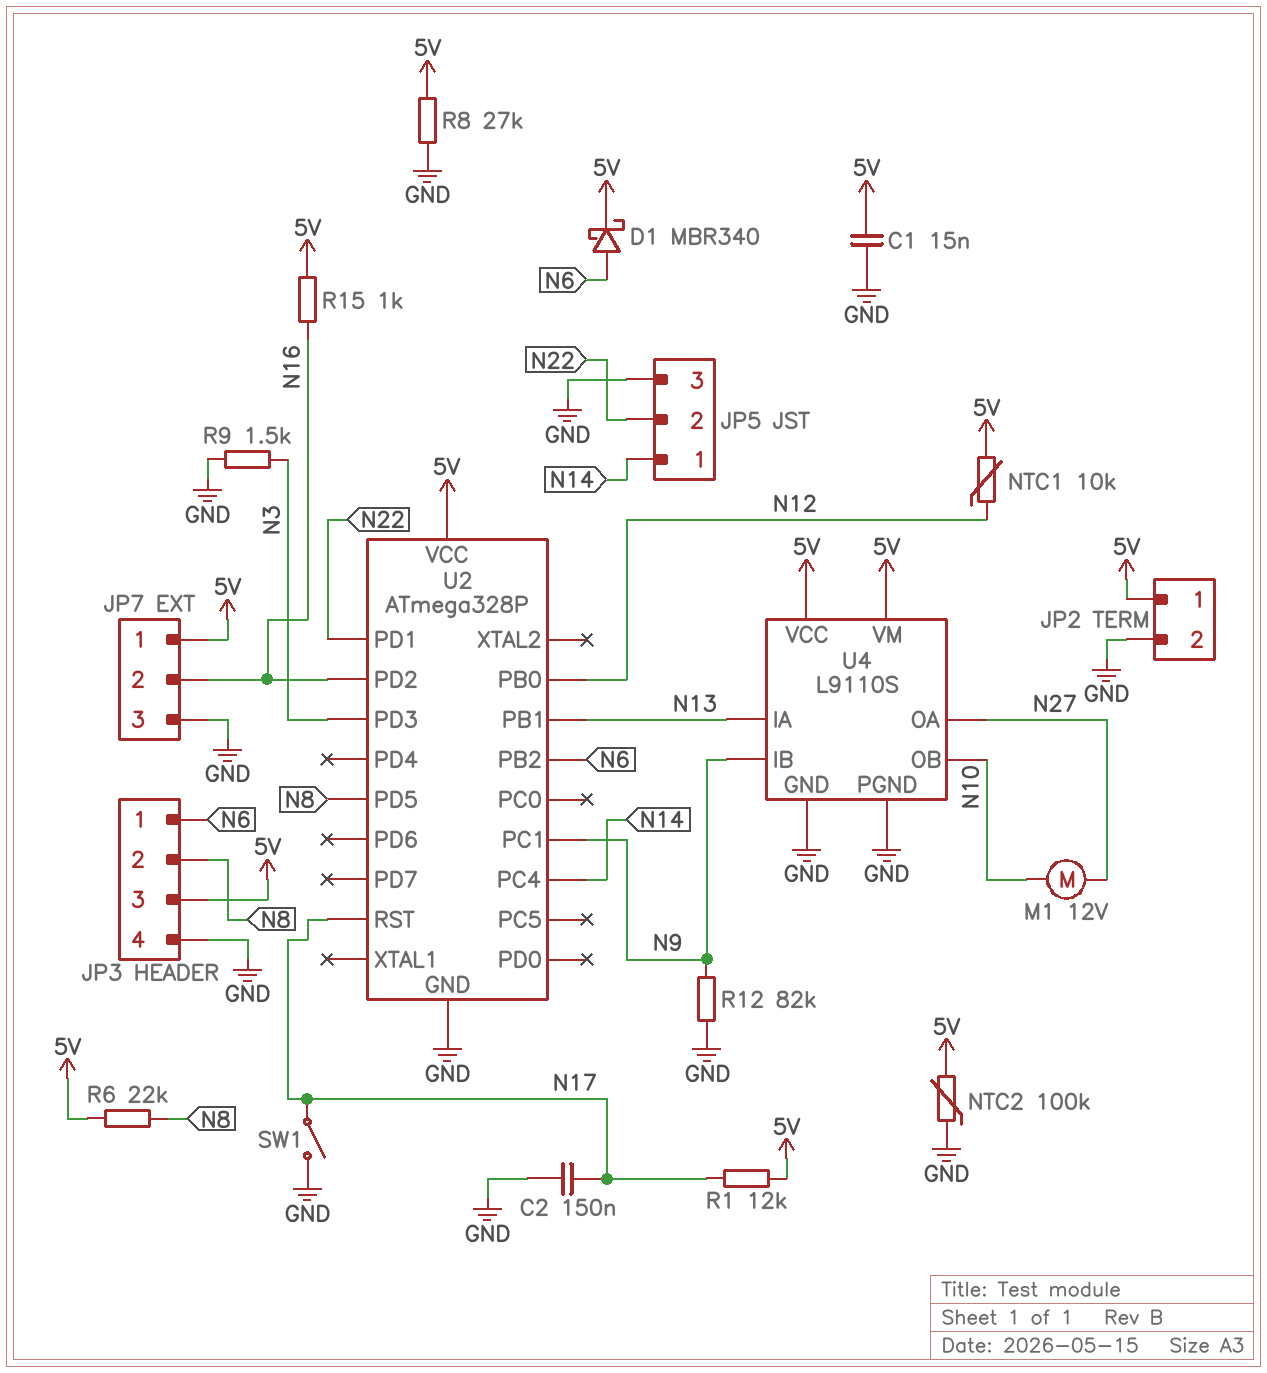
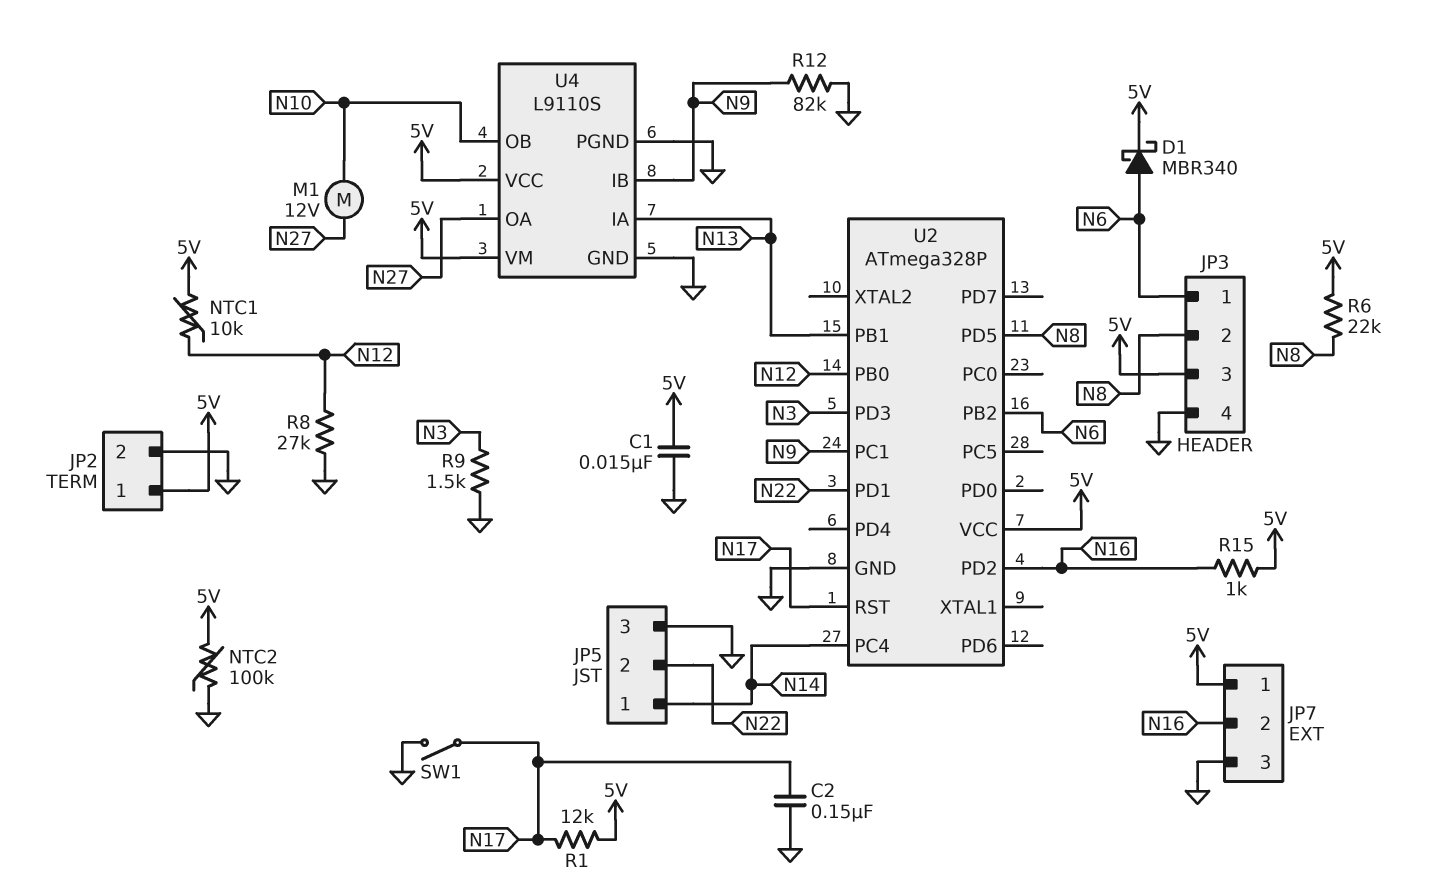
R8: 27k (5V, GND) -> 27k (GND, N12)

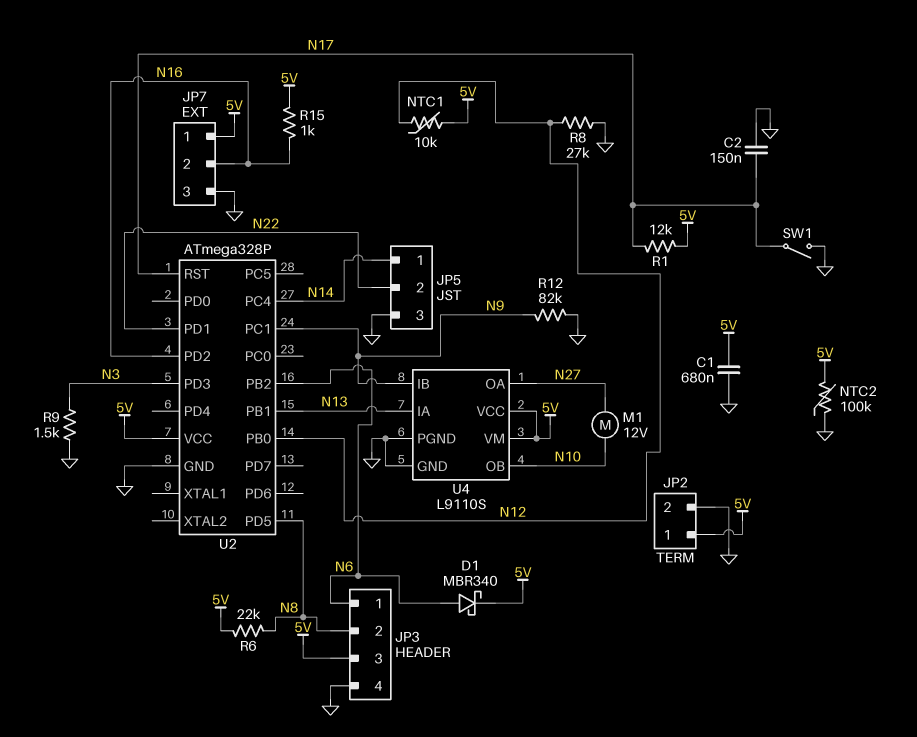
C1: 15nF (5V, GND) -> 680nF (5V, GND)

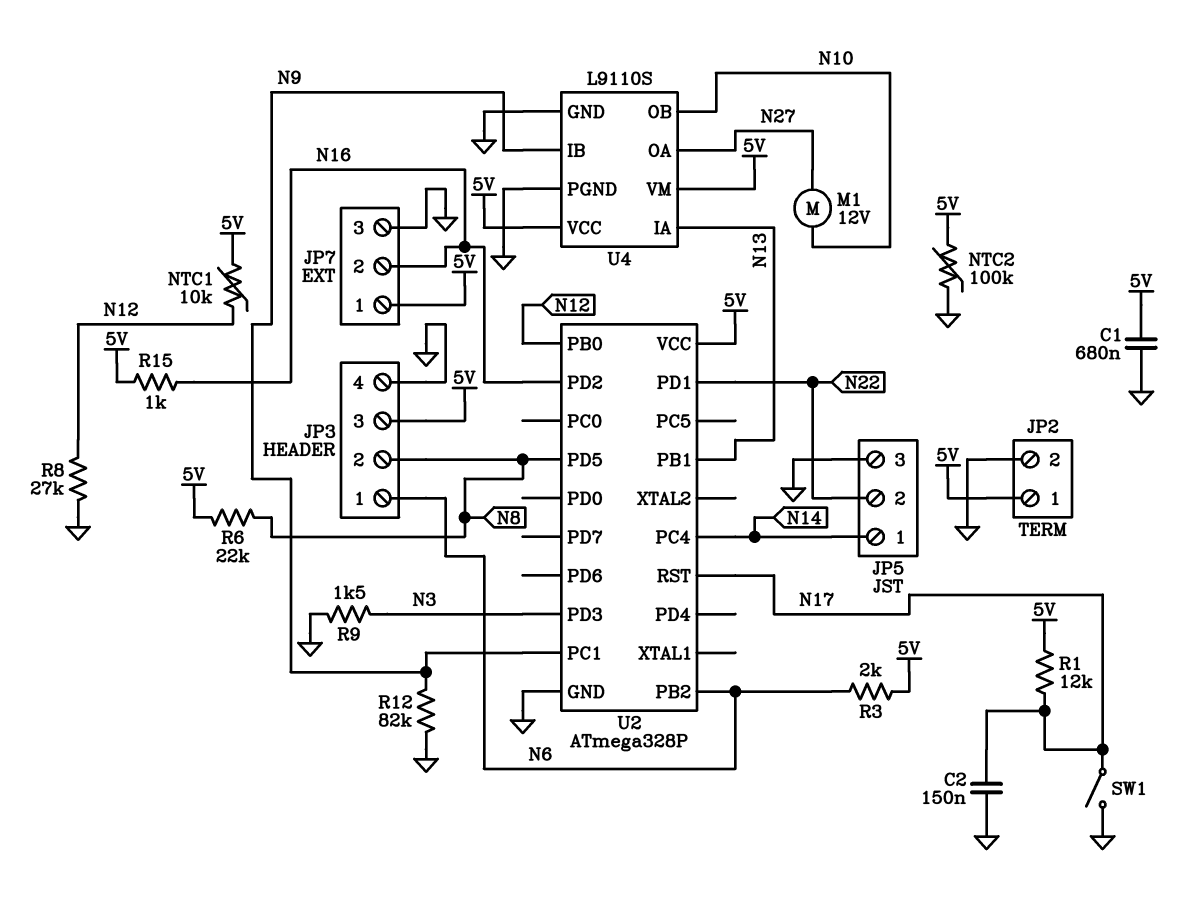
D1: schottky MBR340 (A N6, K 5V) -> none
R3: none -> 2k (5V, N6)

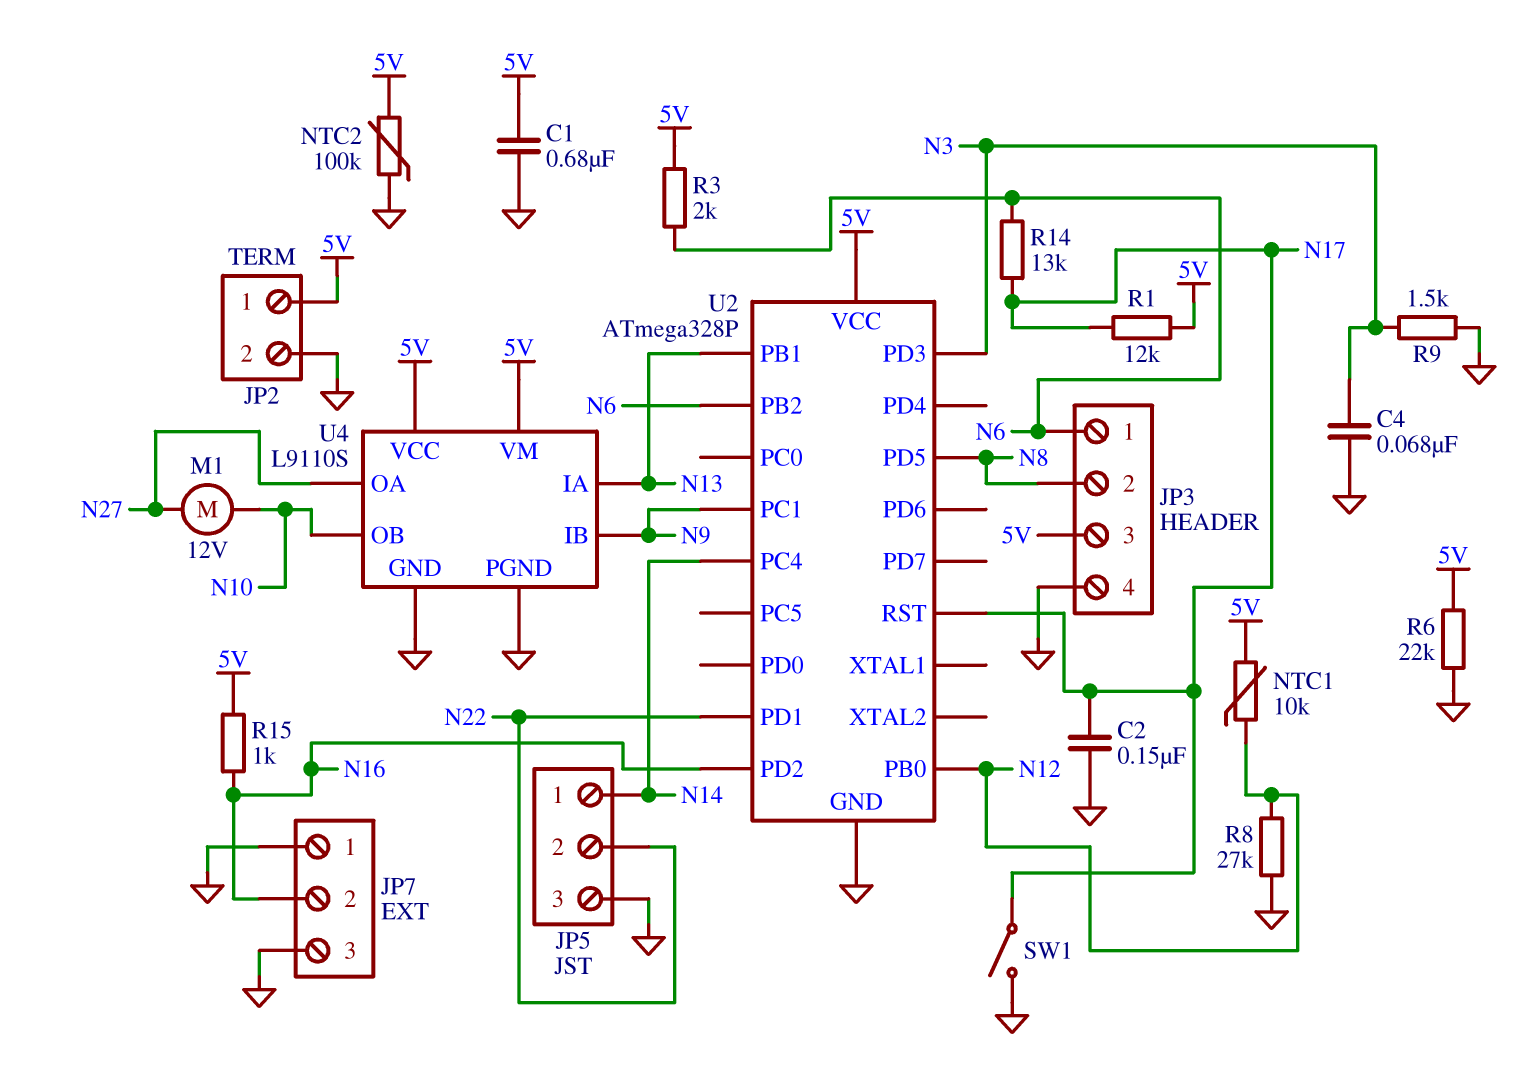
C4: none -> 68nF (GND, N3)
JP7 pin 1: 5V -> GND
R6: 22k (5V, N8) -> 22k (5V, GND)
R12: 82k (GND, N9) -> none
R14: none -> 13k (N6, N17)

